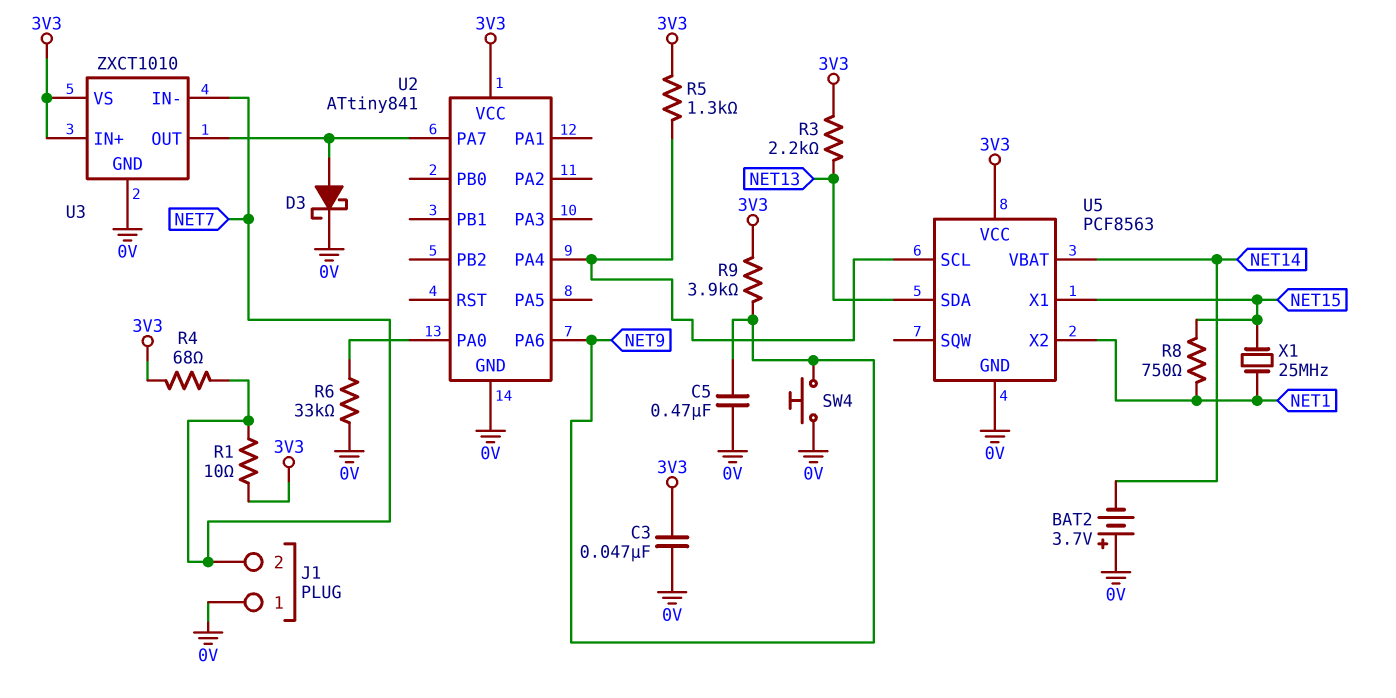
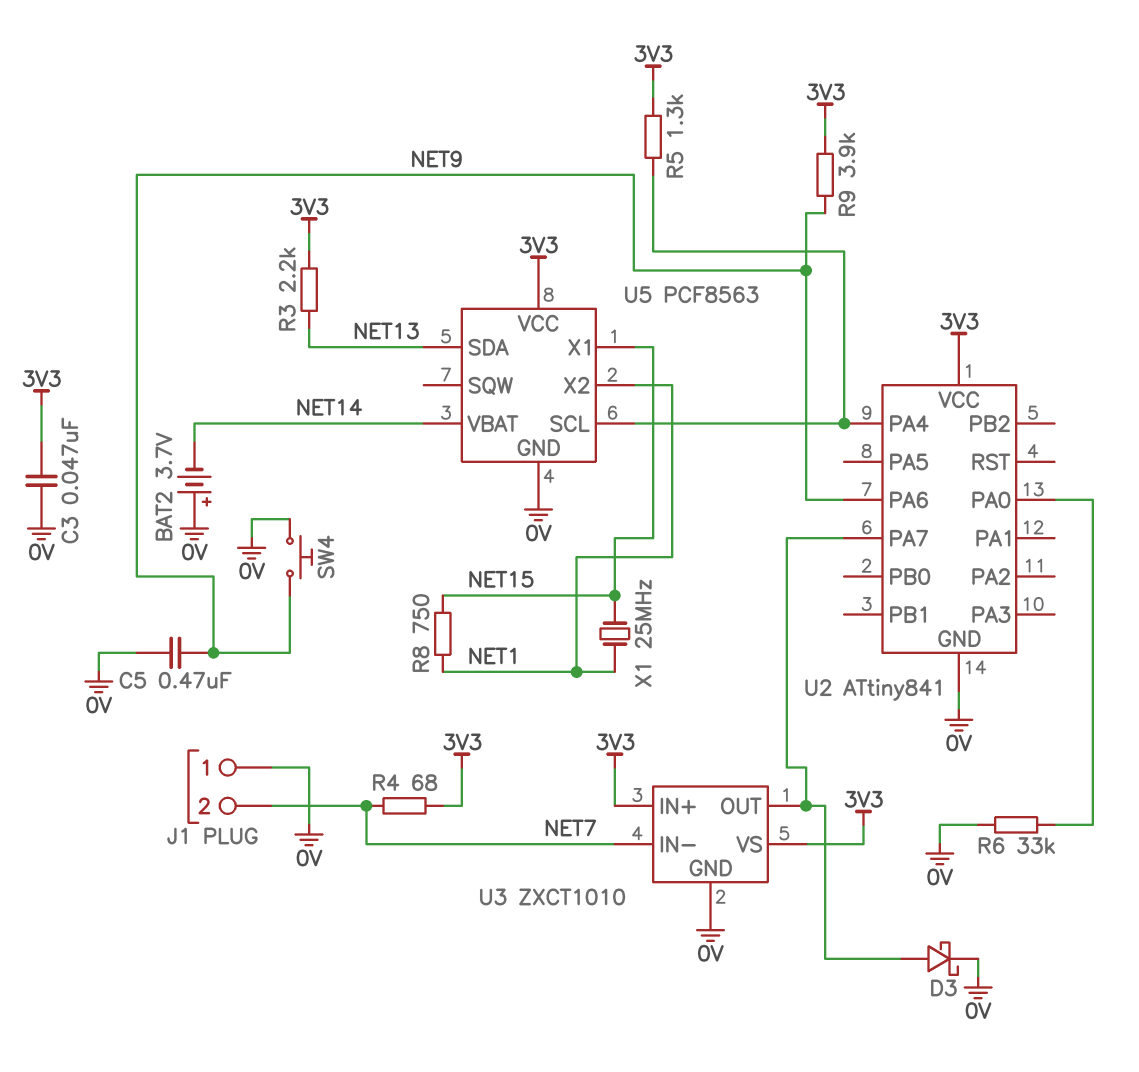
R1: 10 (3V3, NET7) -> none

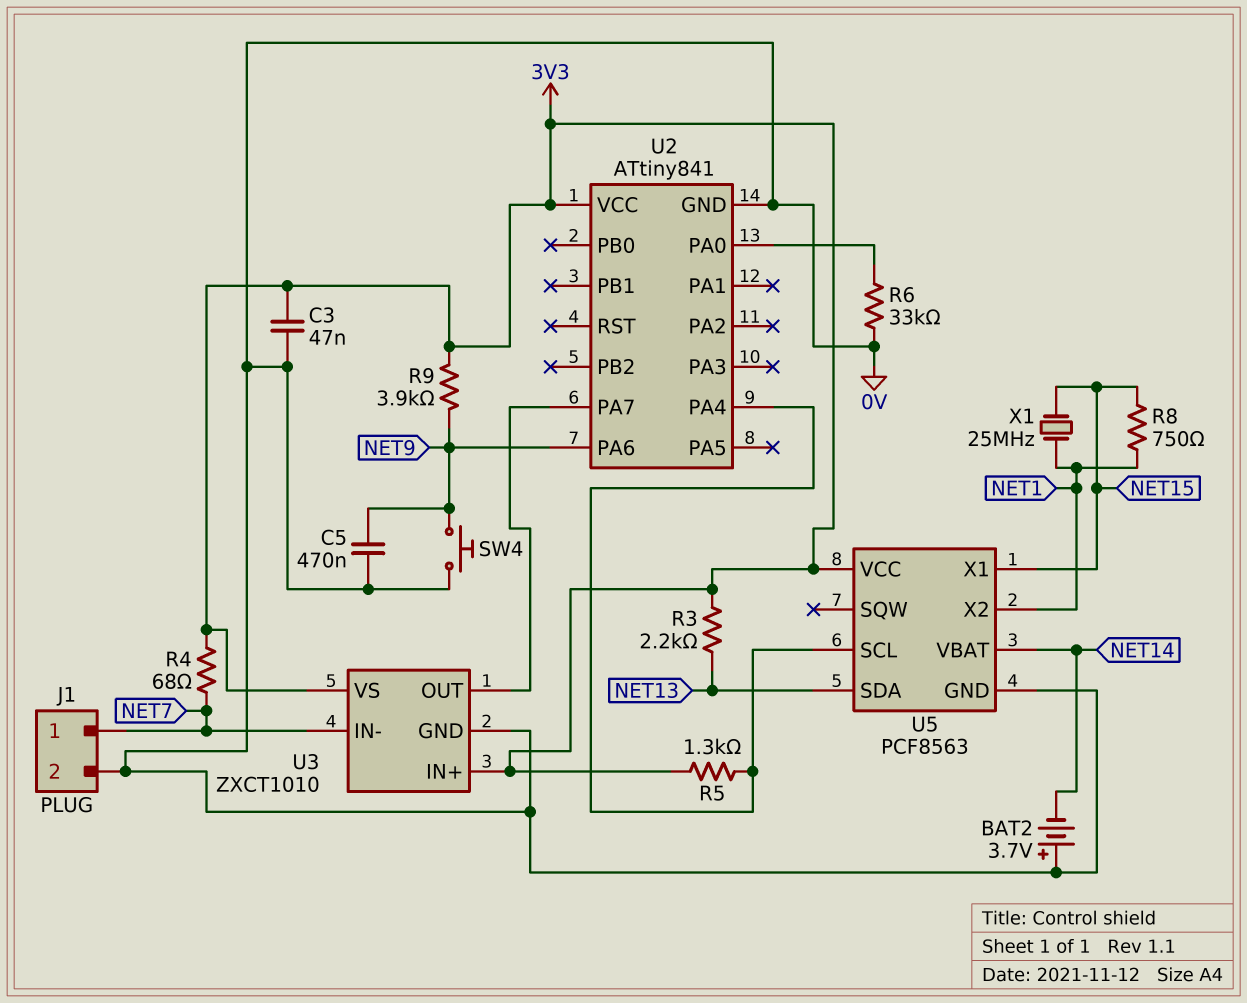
D3: schottky (A U2/PA7, K 0V) -> none
J1 pin 1: 0V -> NET7
J1 pin 2: NET7 -> 0V

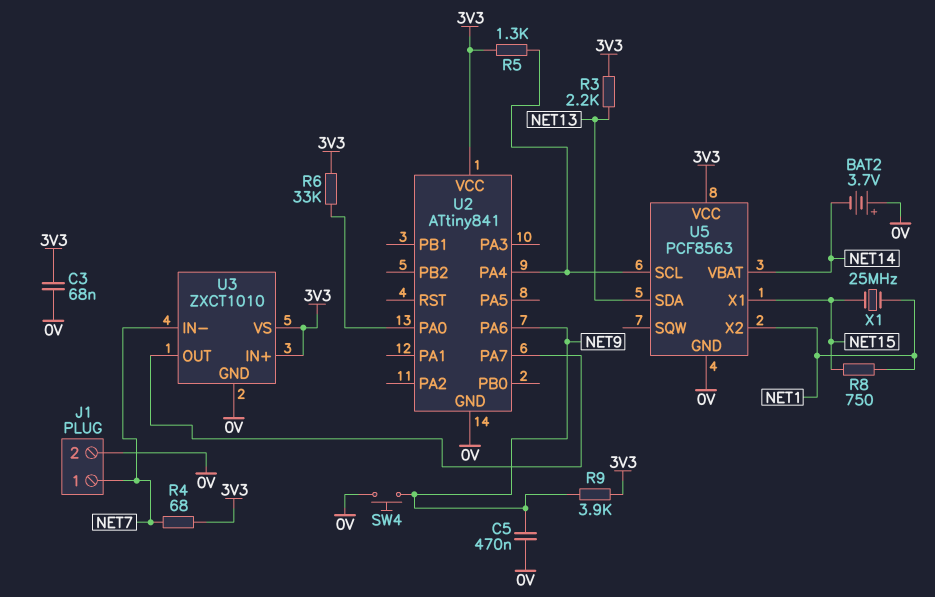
C3: 47nF (0V, 3V3) -> 68nF (0V, 3V3)
R6: 33k (0V, U2/PA0) -> 33k (3V3, U2/PA0)

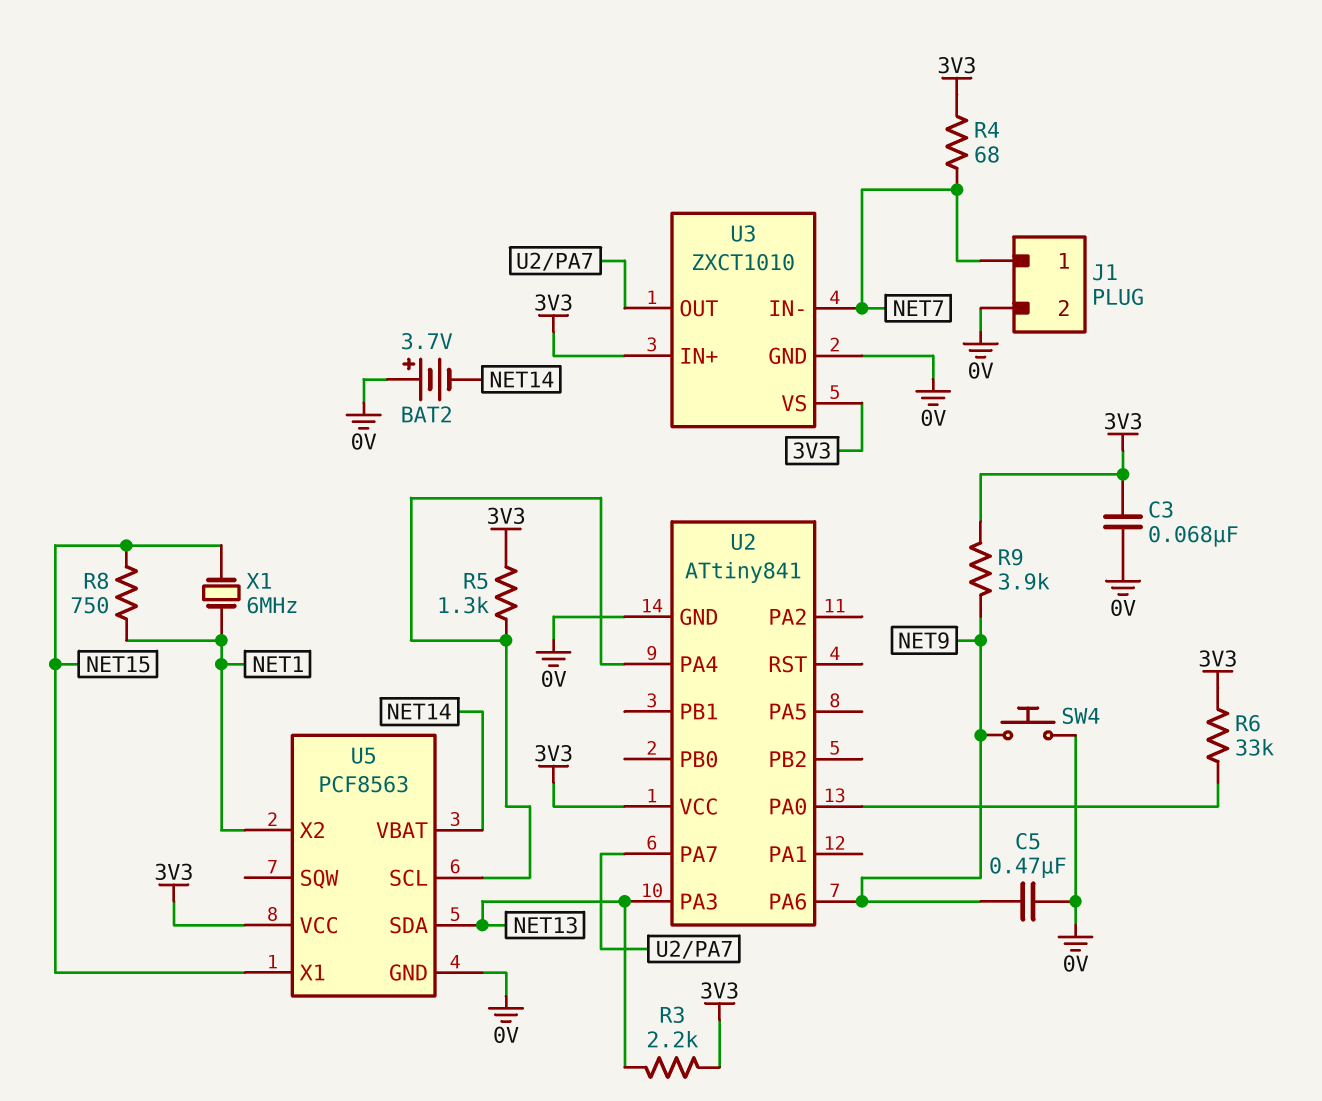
U2 pin PA3: none -> NET13
X1: 25MHz (NET1, NET15) -> 6MHz (NET1, NET15)

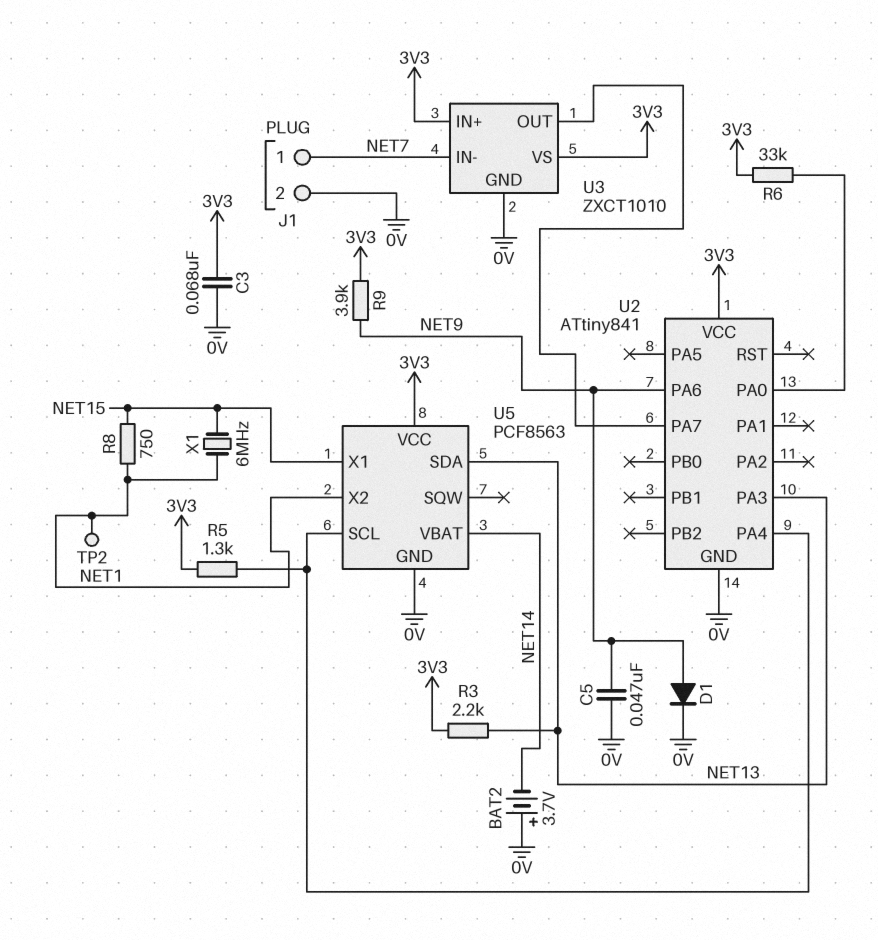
C5: 470nF (0V, NET9) -> 47nF (0V, NET9)
D1: none -> diode (A NET9, K 0V)
R4: 68 (3V3, NET7) -> none
SW4: button (0V, NET9) -> none
TP2: none -> test point (NET1)

